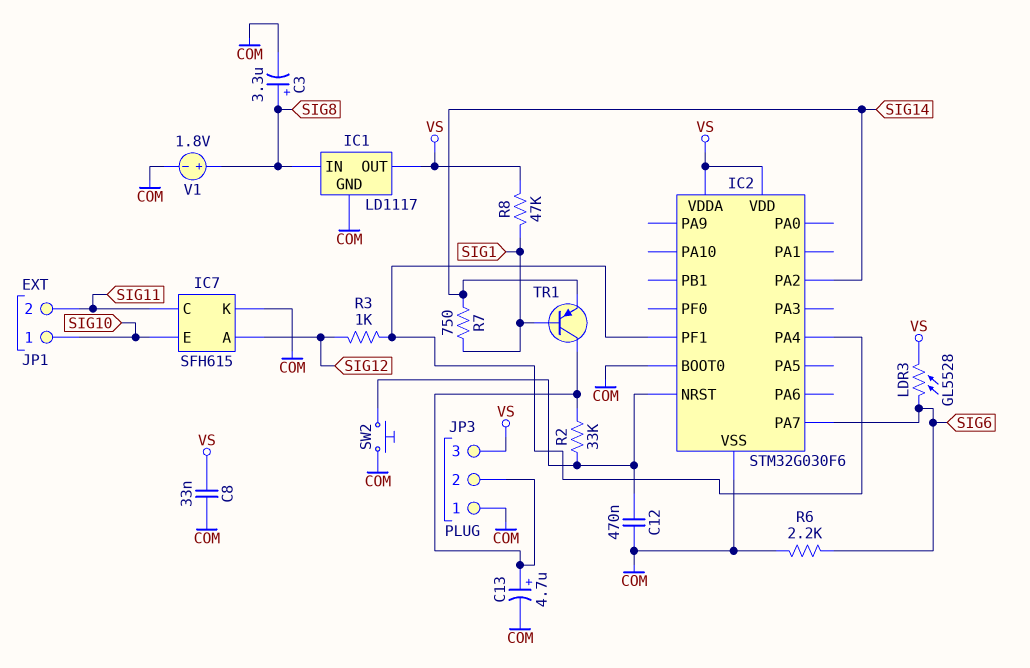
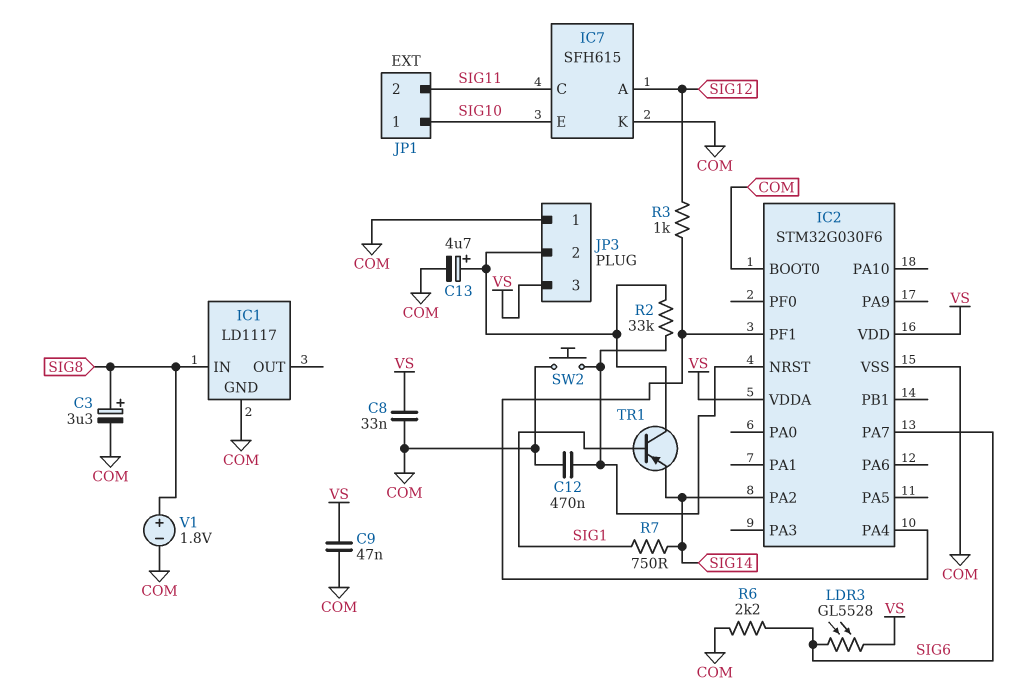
C9: none -> 47nF (COM, VS)
IC1 pin OUT: VS -> none
R8: 47k (SIG1, VS) -> none

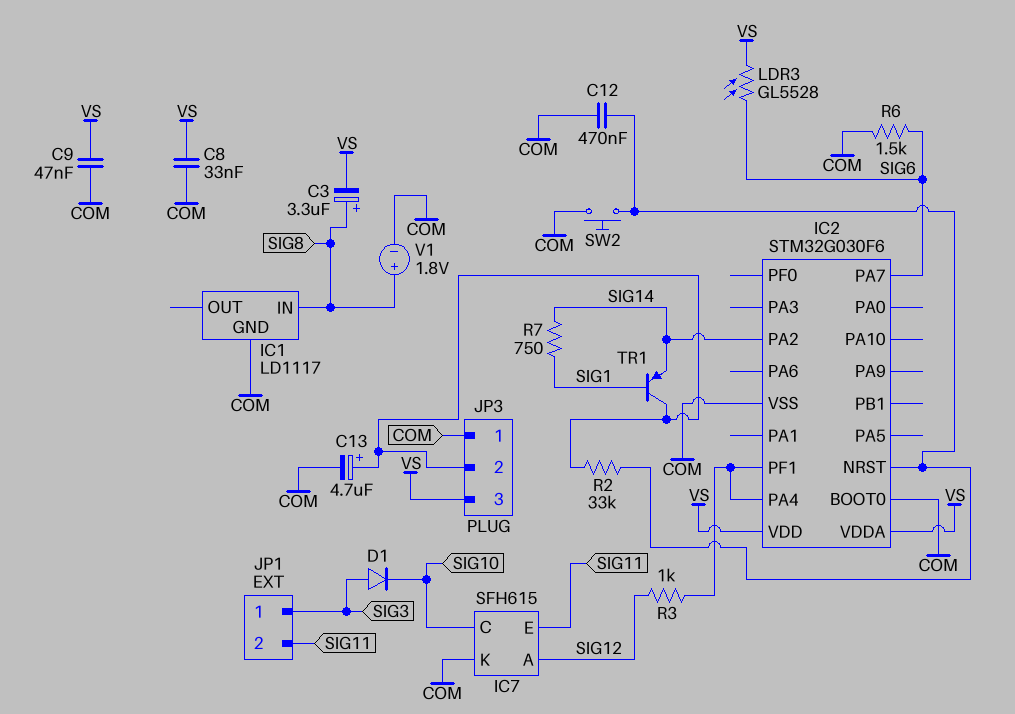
C3: 3.3uF (plus SIG8, minus COM) -> 3.3uF (plus SIG8, minus VS)
D1: none -> diode (A SIG3, K SIG10)
IC7 pin C: SIG11 -> SIG10
IC7 pin E: SIG10 -> SIG11
JP1 pin 1: SIG10 -> SIG3
R6: 2.2k (COM, SIG6) -> 1.5k (COM, SIG6)

